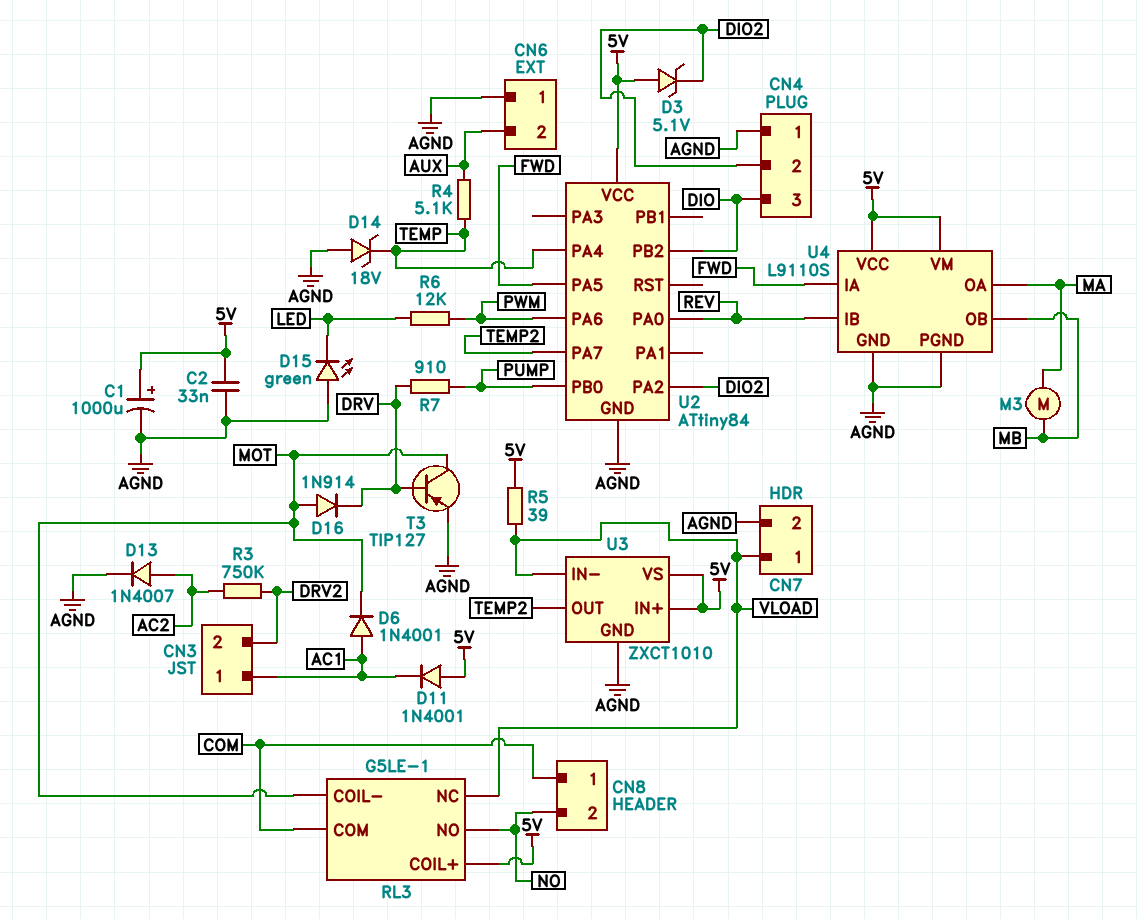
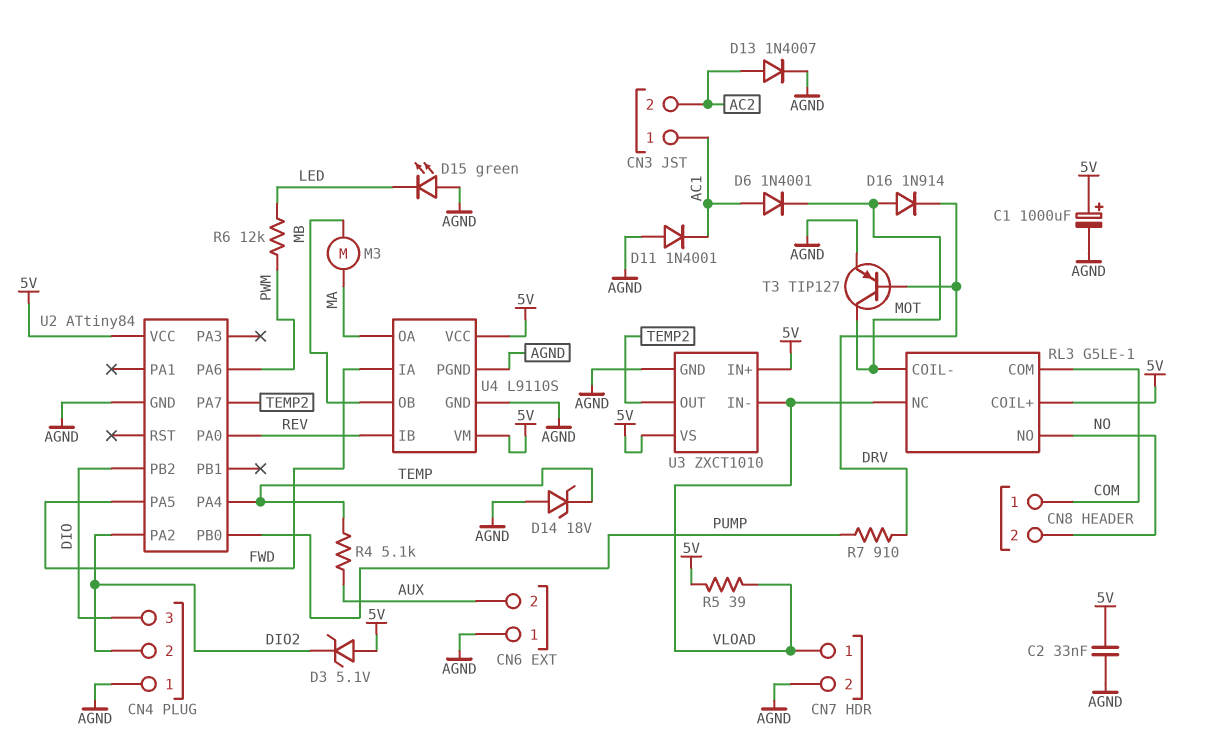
CN3 pin 2: DRV2 -> AC2
D11: diode 1N4001 (A 5V, K AC1) -> diode 1N4001 (A AGND, K AC1)
R3: 750k (AC2, DRV2) -> none

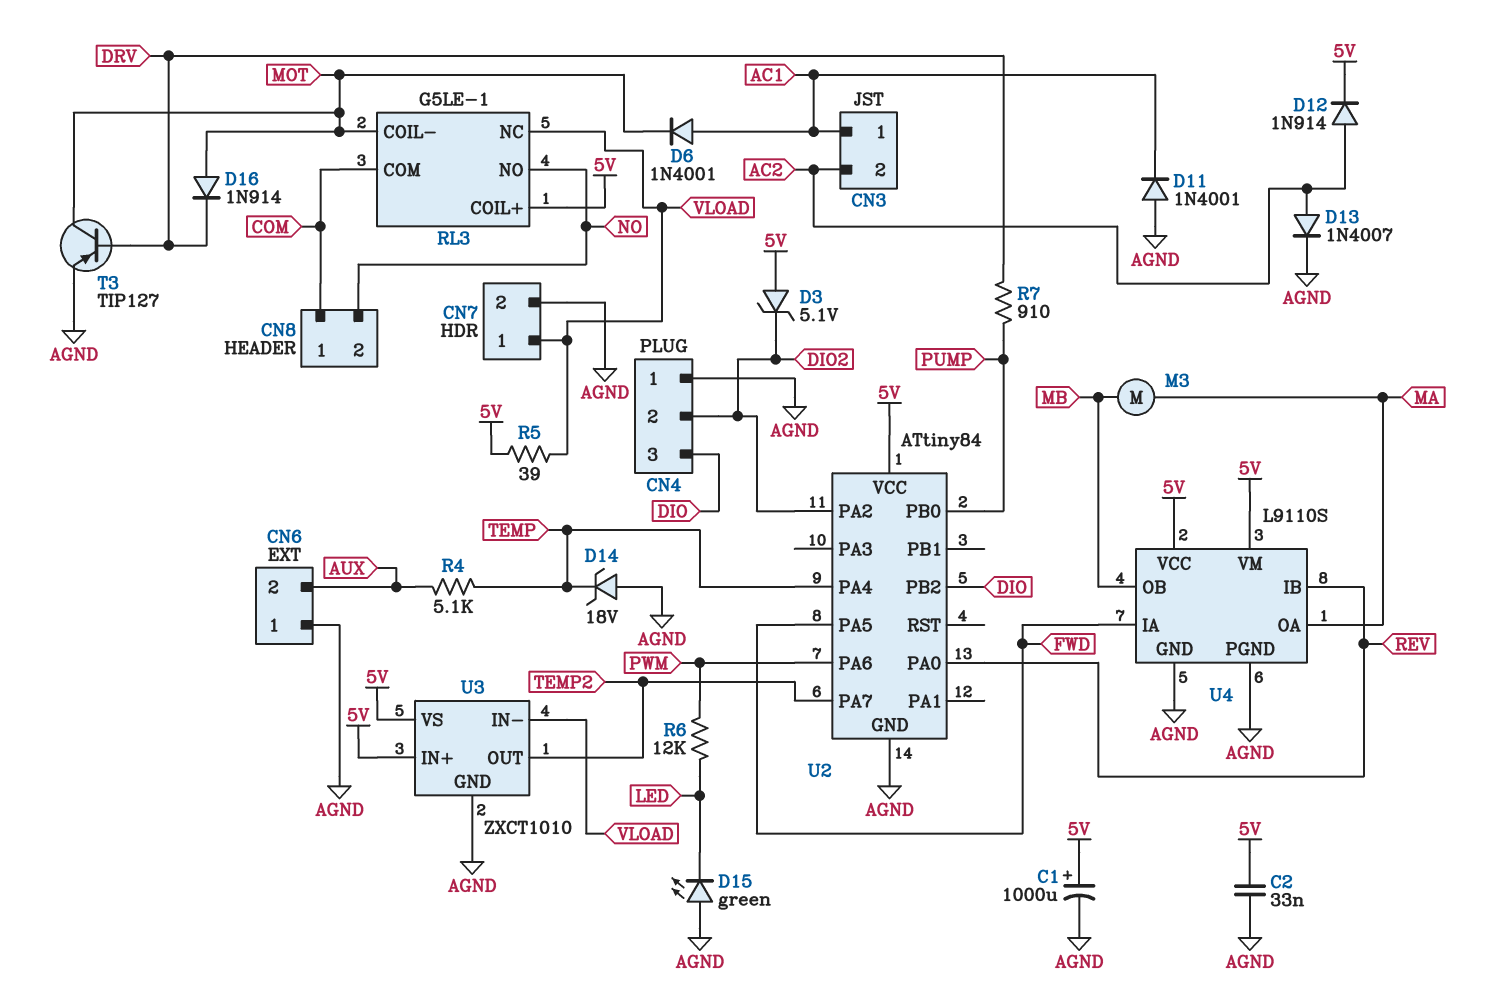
D12: none -> diode 1N914 (A AC2, K 5V)

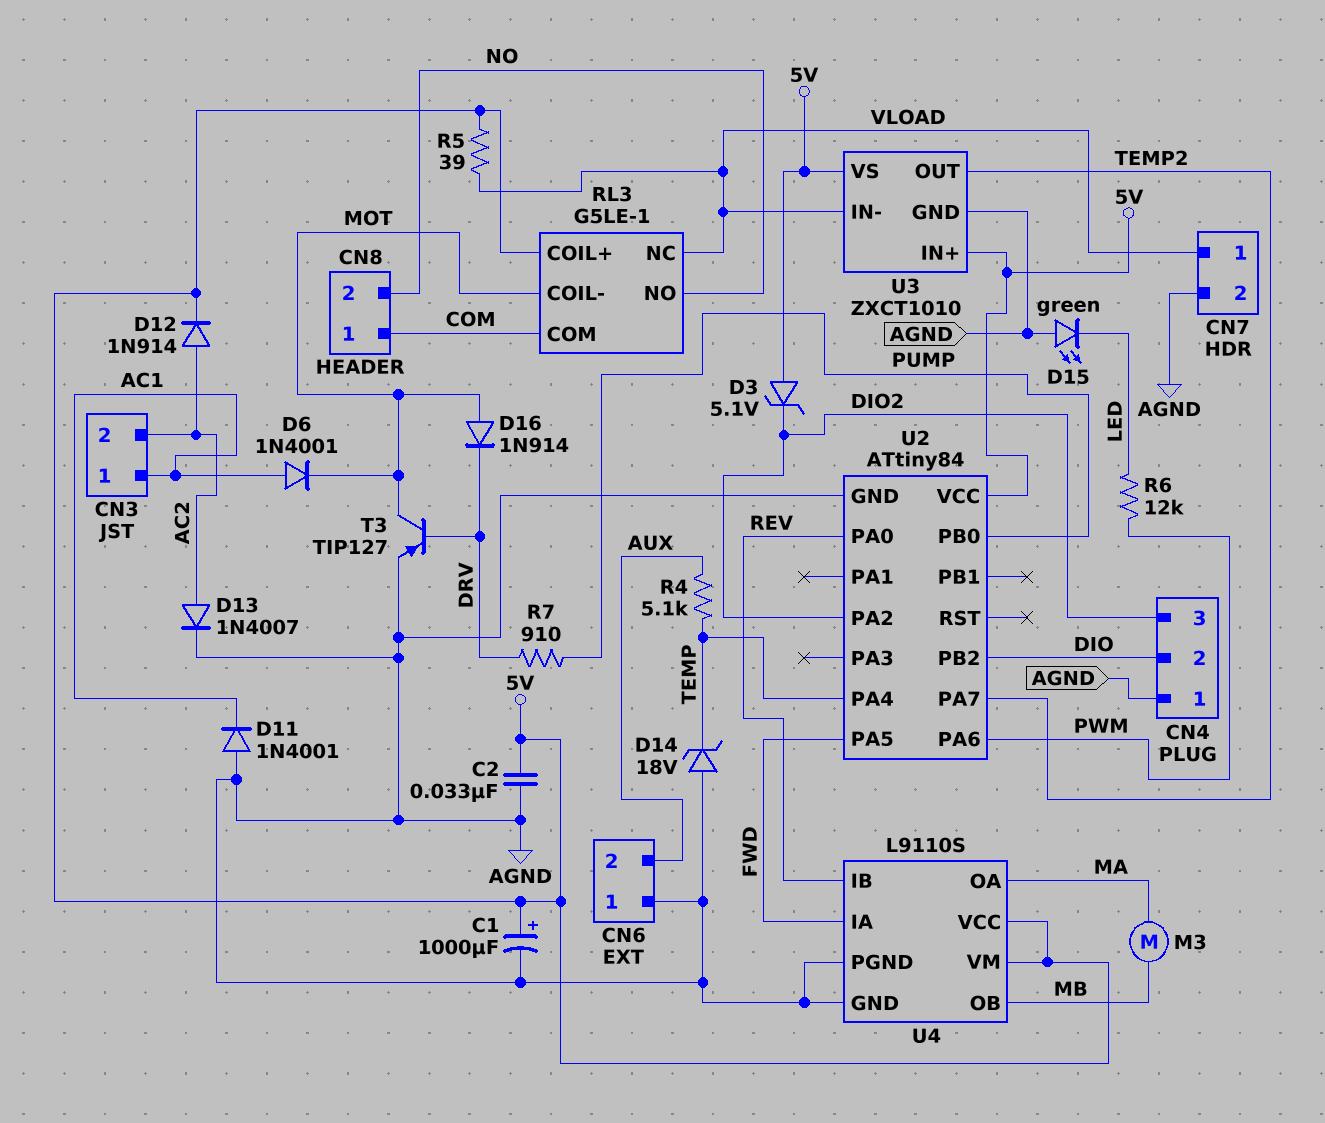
CN4 pin 2: DIO2 -> DIO
CN4 pin 3: DIO -> DIO2

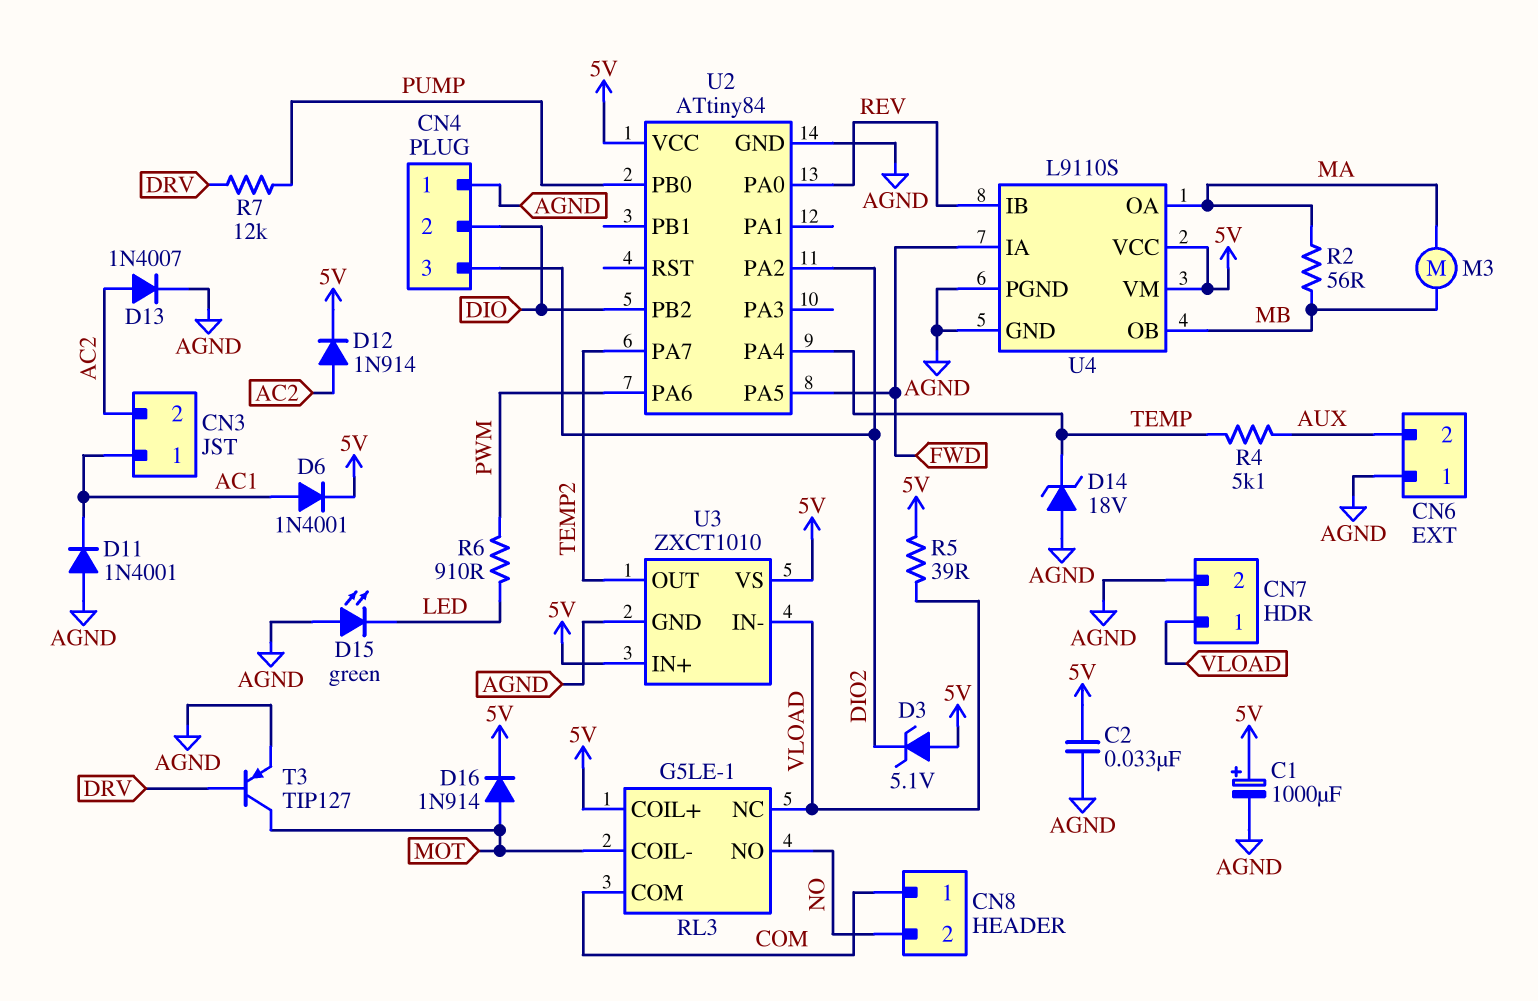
D6: diode 1N4001 (A AC1, K MOT) -> diode 1N4001 (A AC1, K 5V)
D16: diode 1N914 (A MOT, K DRV) -> diode 1N914 (A MOT, K 5V)
R2: none -> 56 (MA, MB)
R6: 12k (LED, PWM) -> 910 (LED, PWM)
R7: 910 (DRV, PUMP) -> 12k (DRV, PUMP)

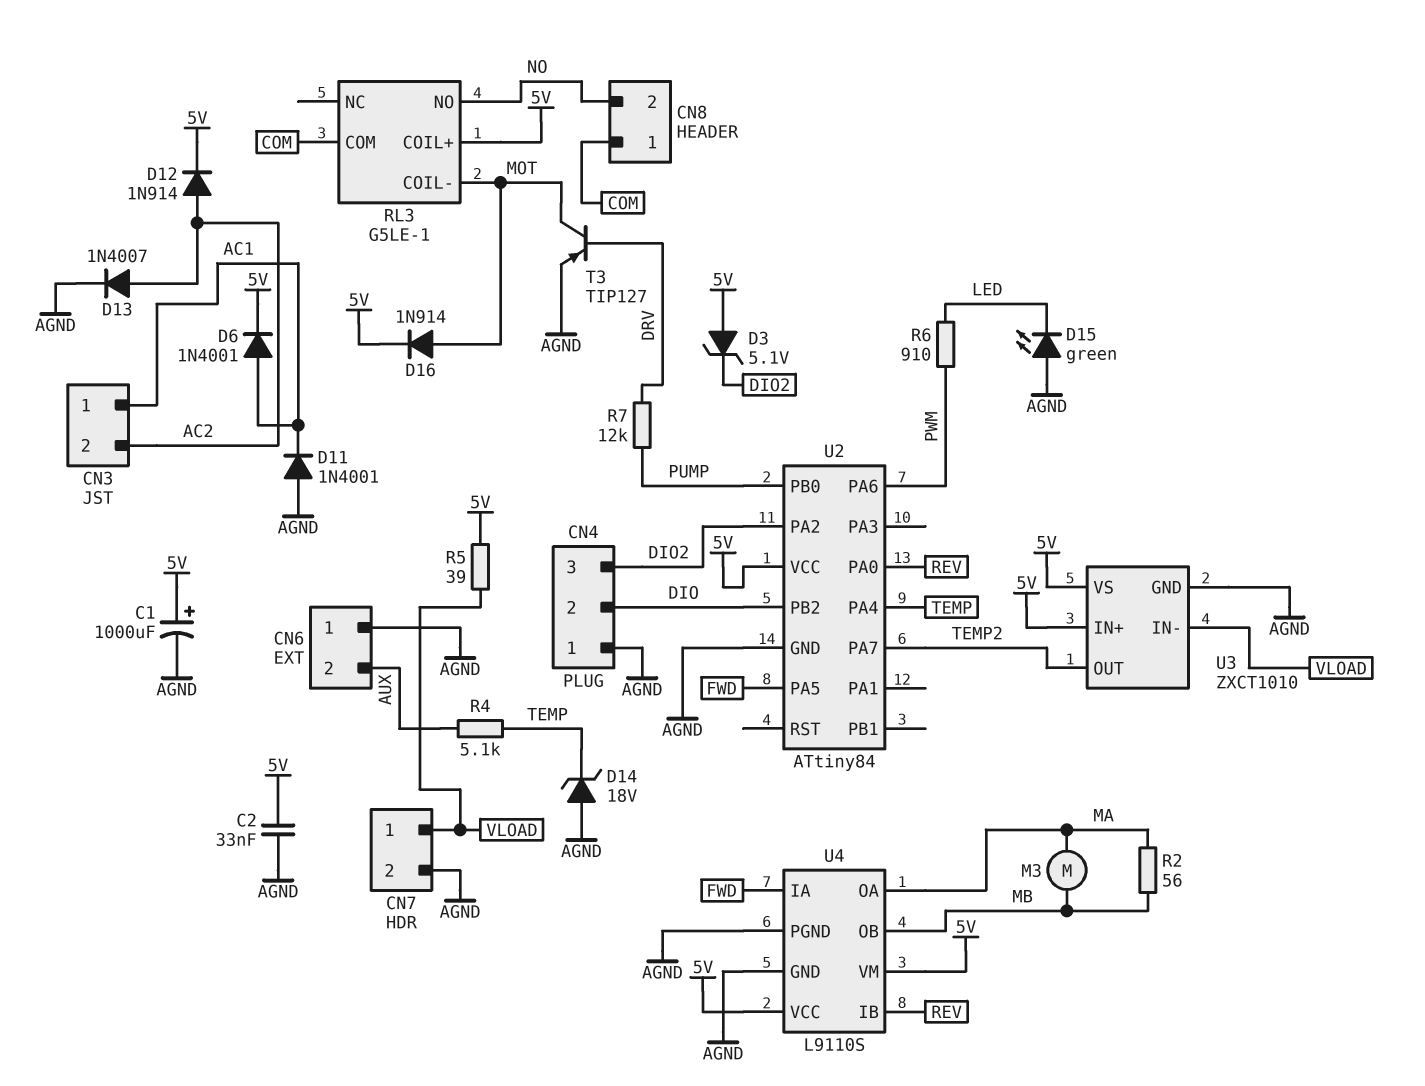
RL3 pin NC: VLOAD -> none

